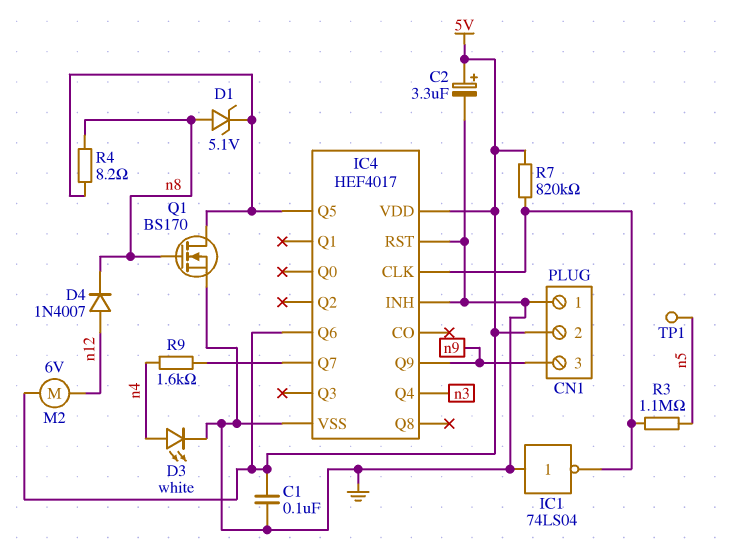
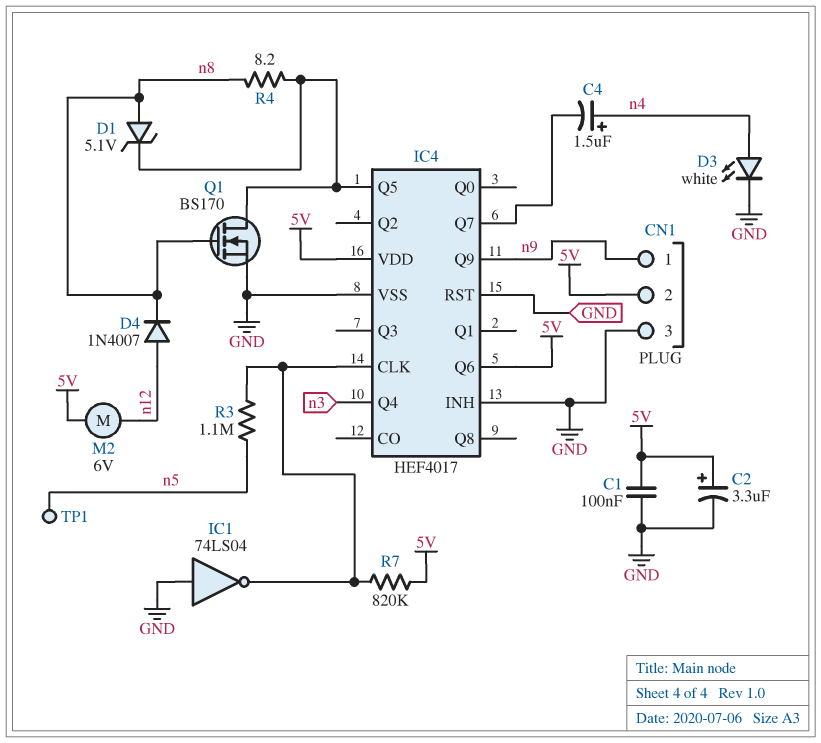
C4: none -> 1.5uF (plus n4, minus IC4/Q7)
CN1 pin 1: GND -> n9
CN1 pin 3: n9 -> GND
R9: 1.6k (IC4/Q7, n4) -> none

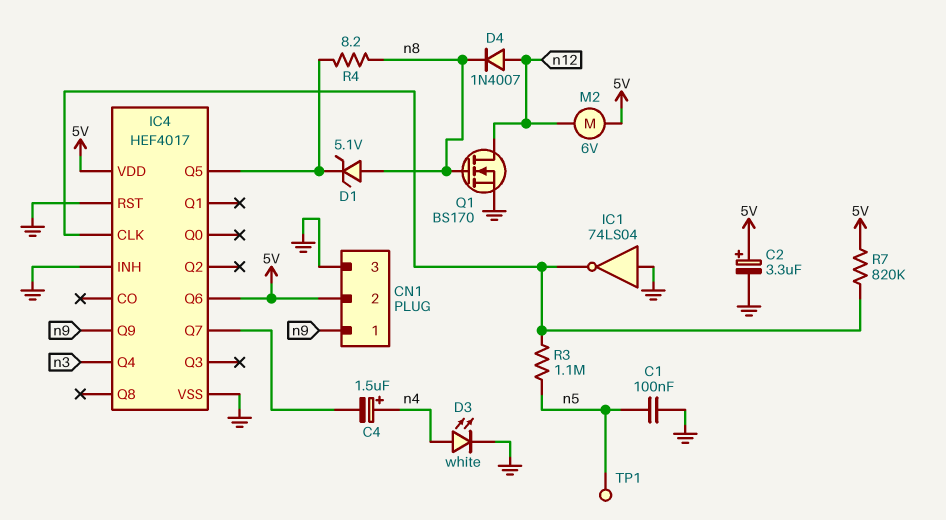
C1: 100nF (5V, GND) -> 100nF (GND, n5)
Q1: NMOS BS170 (G n8, D IC4/Q5, S GND) -> NMOS BS170 (G n8, D n12, S GND)

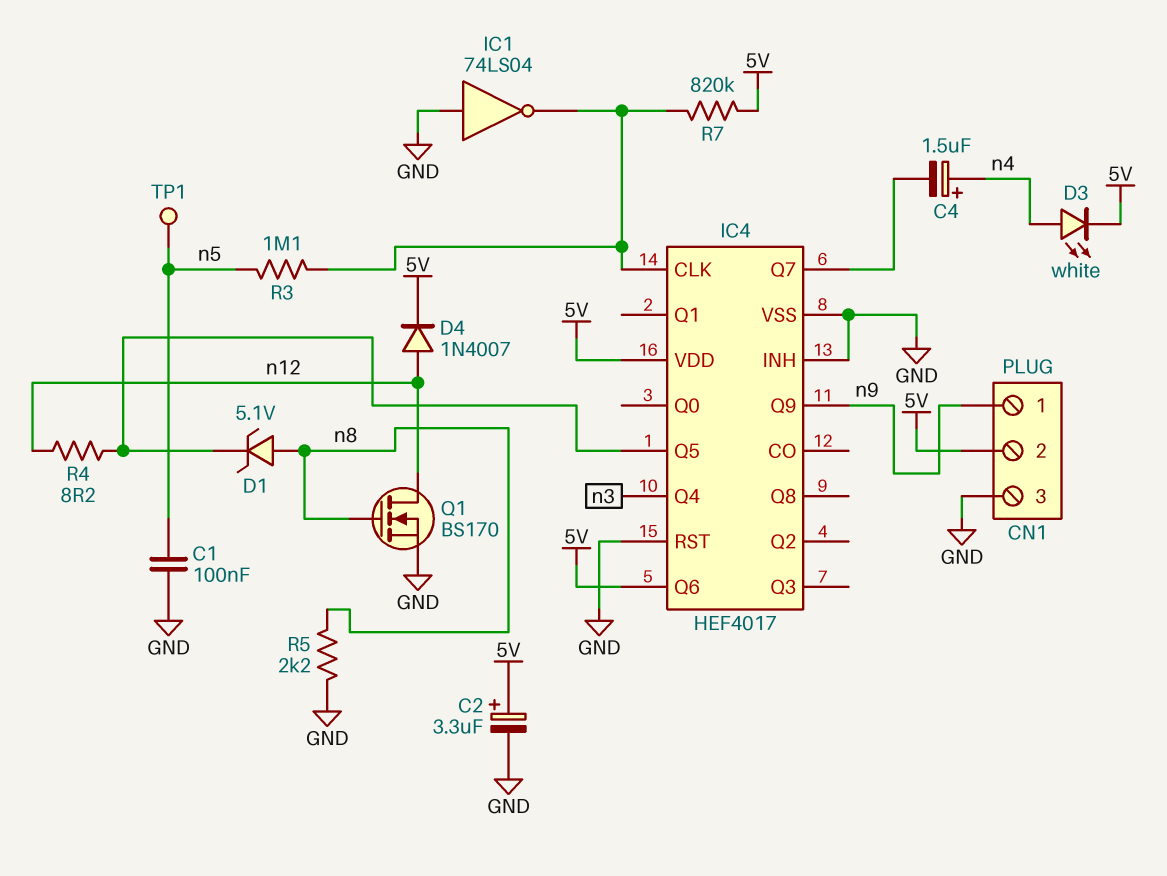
D3: LED white (A n4, K GND) -> LED white (A n4, K 5V)
D4: diode 1N4007 (A n12, K n8) -> diode 1N4007 (A n12, K 5V)
M2: motor 6V (5V, n12) -> none
R4: 8.2 (IC4/Q5, n8) -> 8.2 (IC4/Q5, n12)
R5: none -> 2.2k (GND, n8)

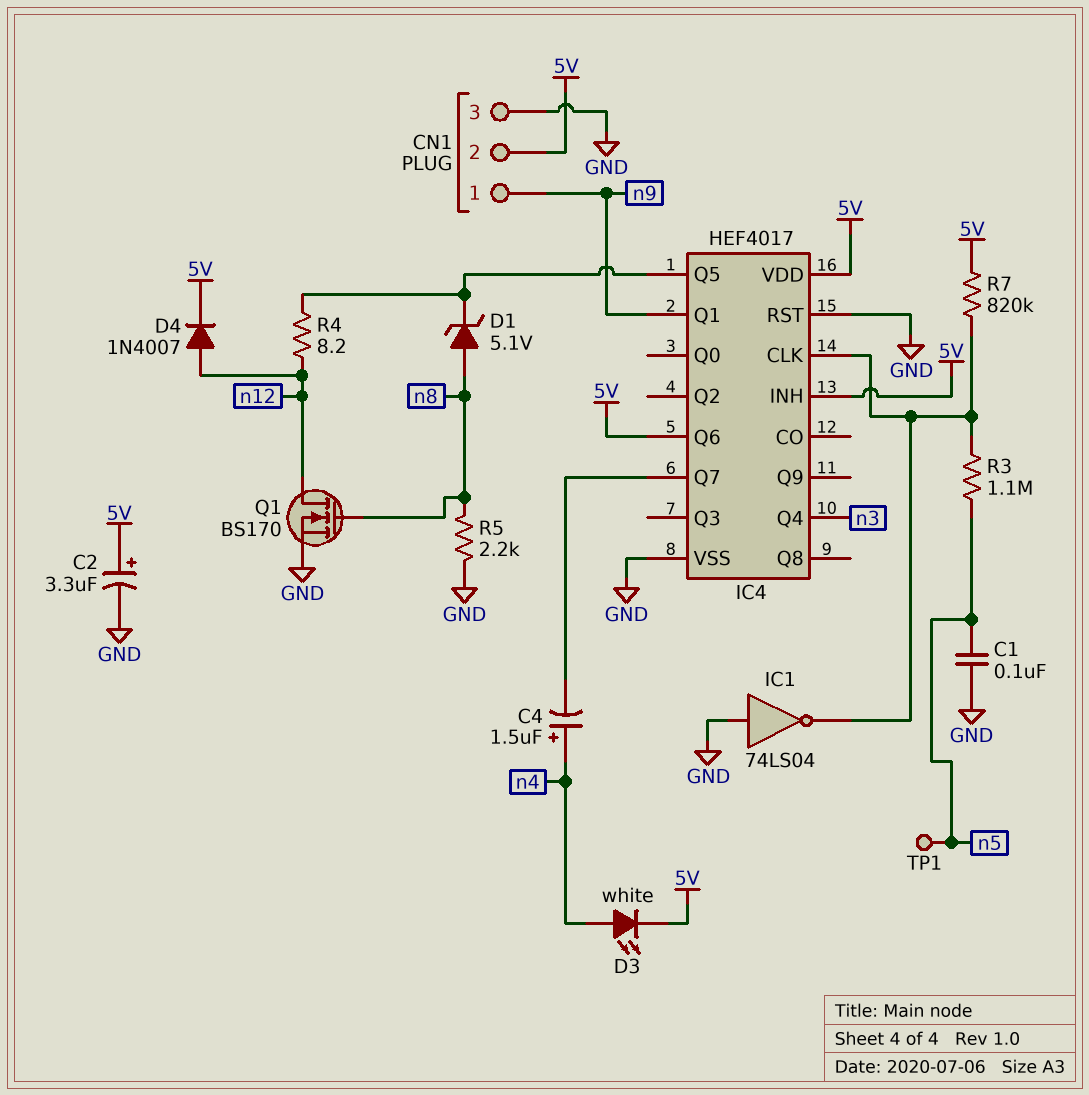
IC4 pin INH: GND -> 5V
IC4 pin Q1: none -> n9
IC4 pin Q9: n9 -> none

